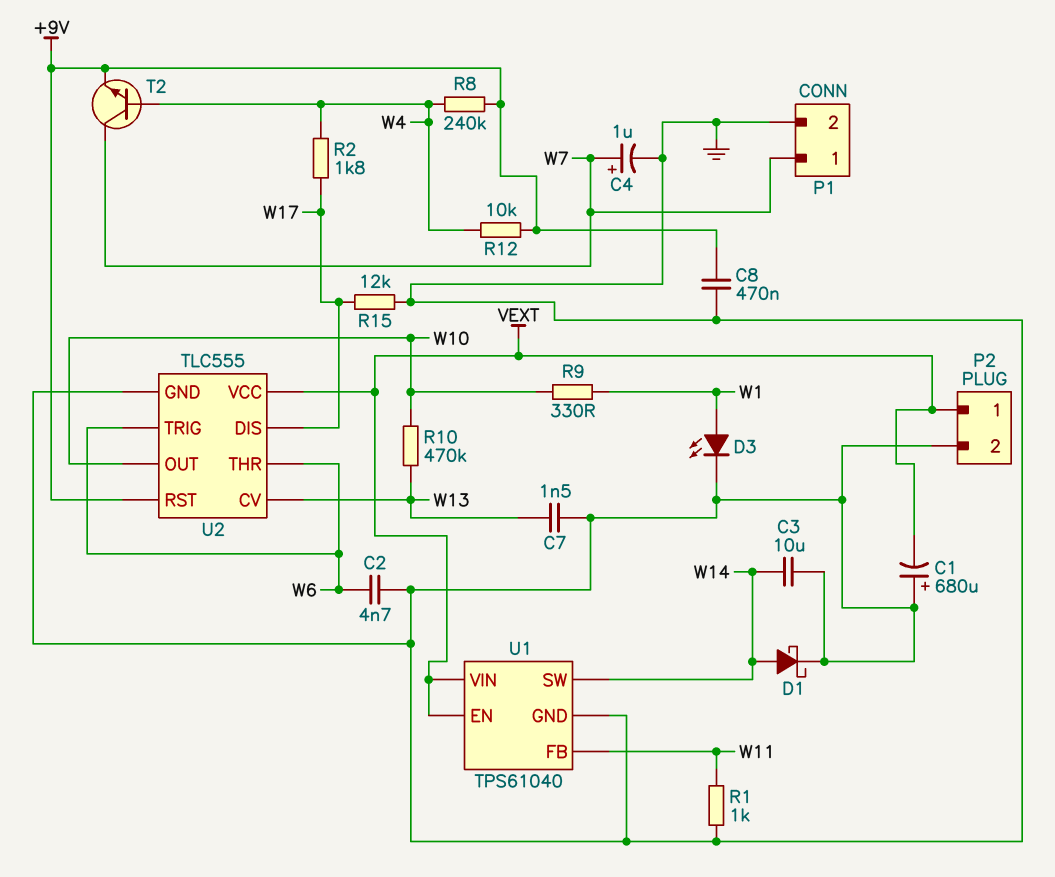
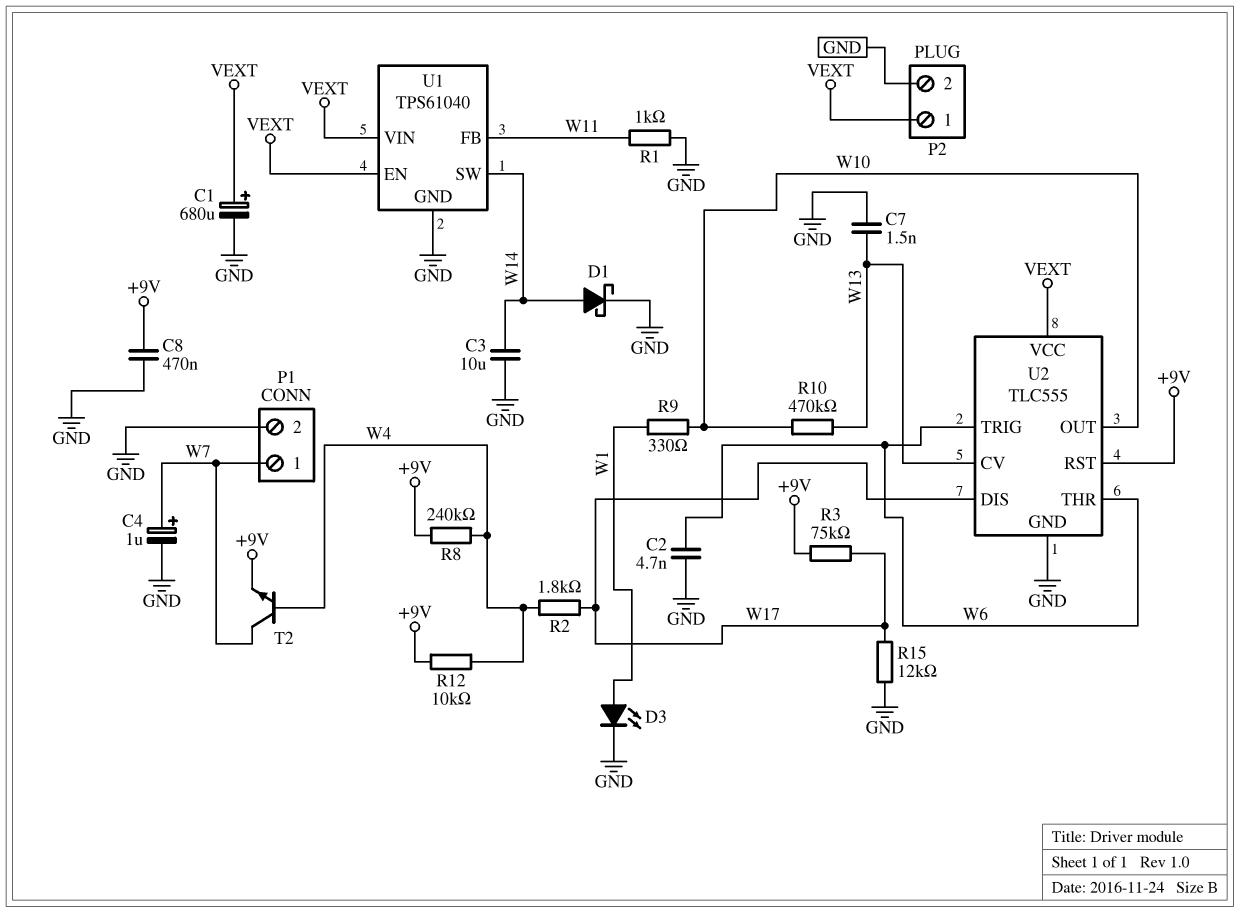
C1: 680uF (plus GND, minus VEXT) -> 680uF (plus VEXT, minus GND)
R3: none -> 75k (+9V, W17)

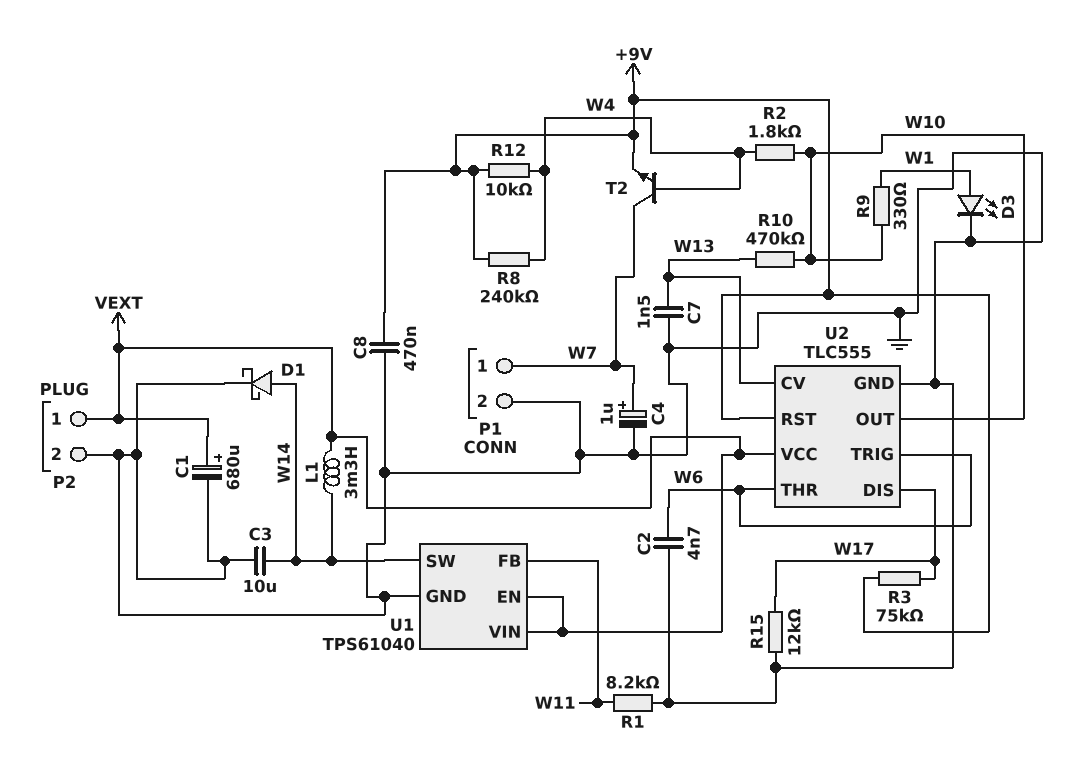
L1: none -> 3.3mH (VEXT, W14)
R1: 1k (GND, W11) -> 8.2k (GND, W11)
R2: 1.8k (W4, W17) -> 1.8k (W4, W10)

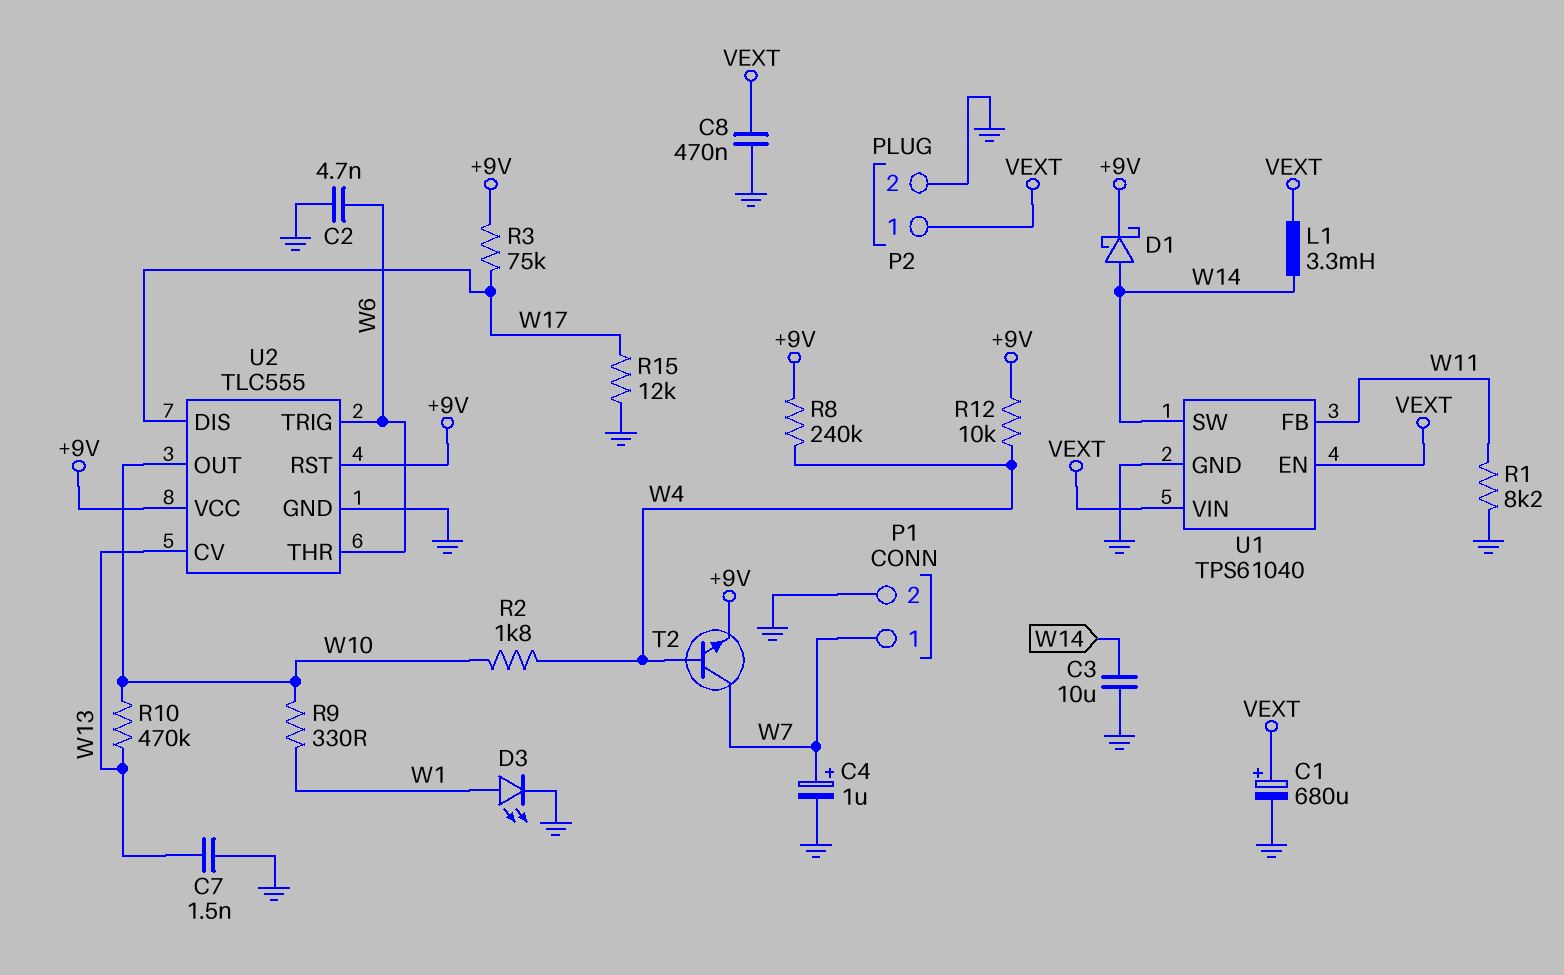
C8: 470nF (+9V, GND) -> 470nF (GND, VEXT)
D1: schottky (A W14, K GND) -> schottky (A W14, K +9V)
U2 pin VCC: VEXT -> +9V

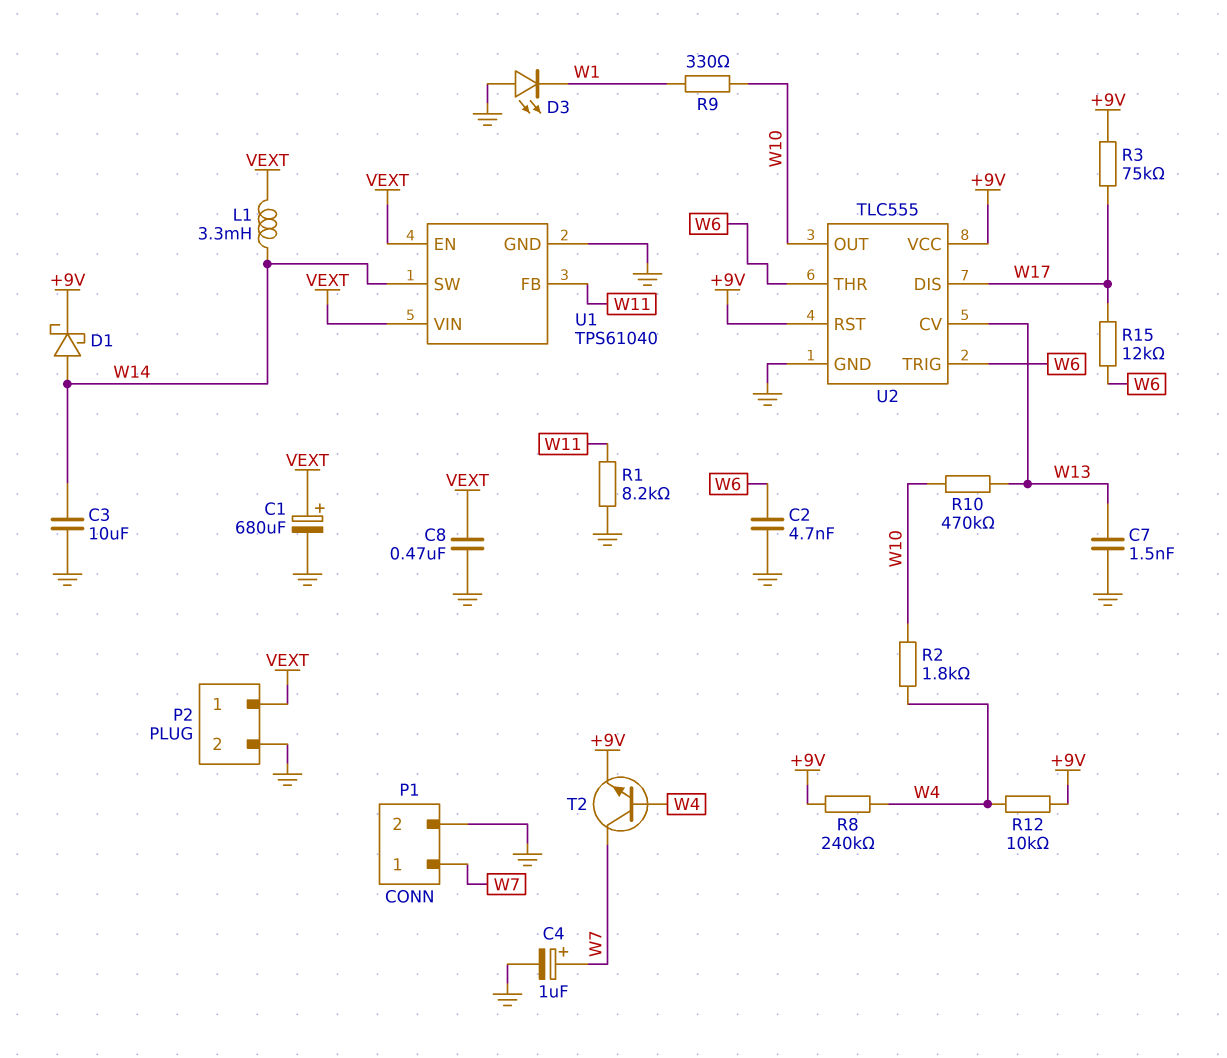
D3: LED (A W1, K GND) -> LED (A GND, K W1)
R15: 12k (GND, W17) -> 12k (W6, W17)

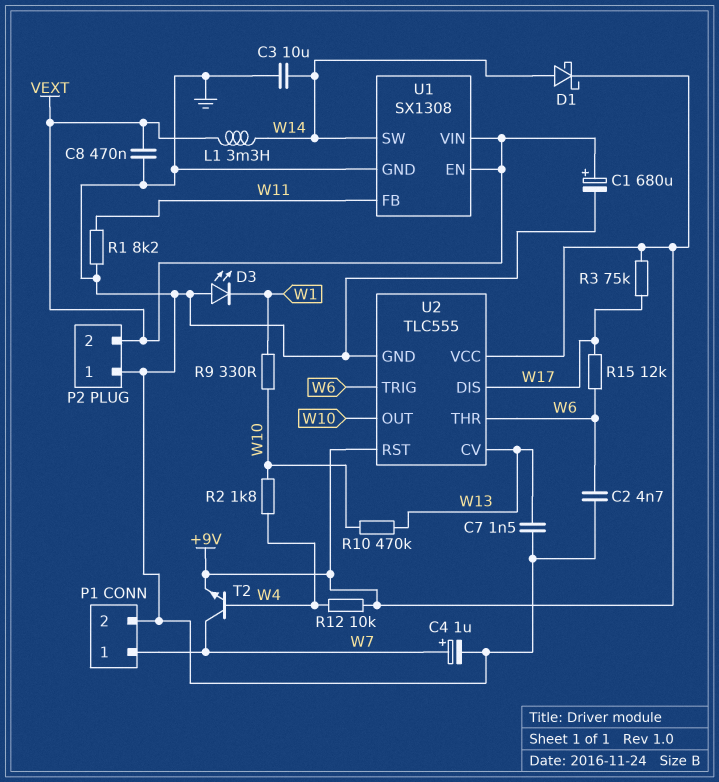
P2 pin 1: VEXT -> GND
P2 pin 2: GND -> VEXT
R8: 240k (+9V, W4) -> none
U1: TPS61040 -> SX1308

